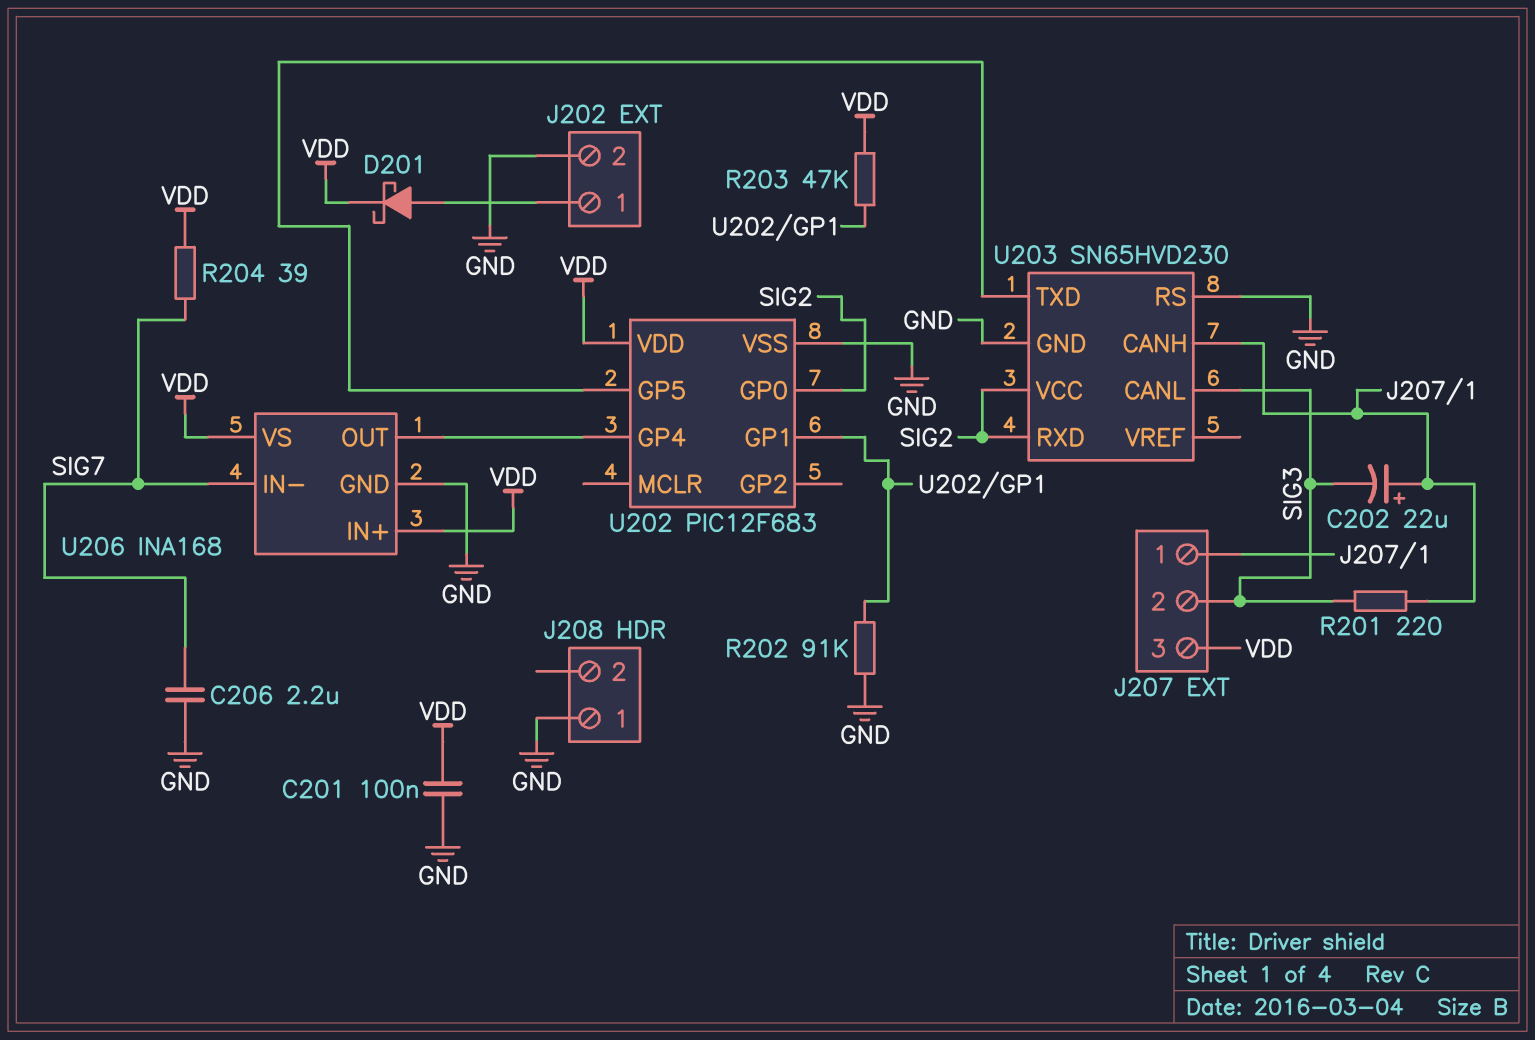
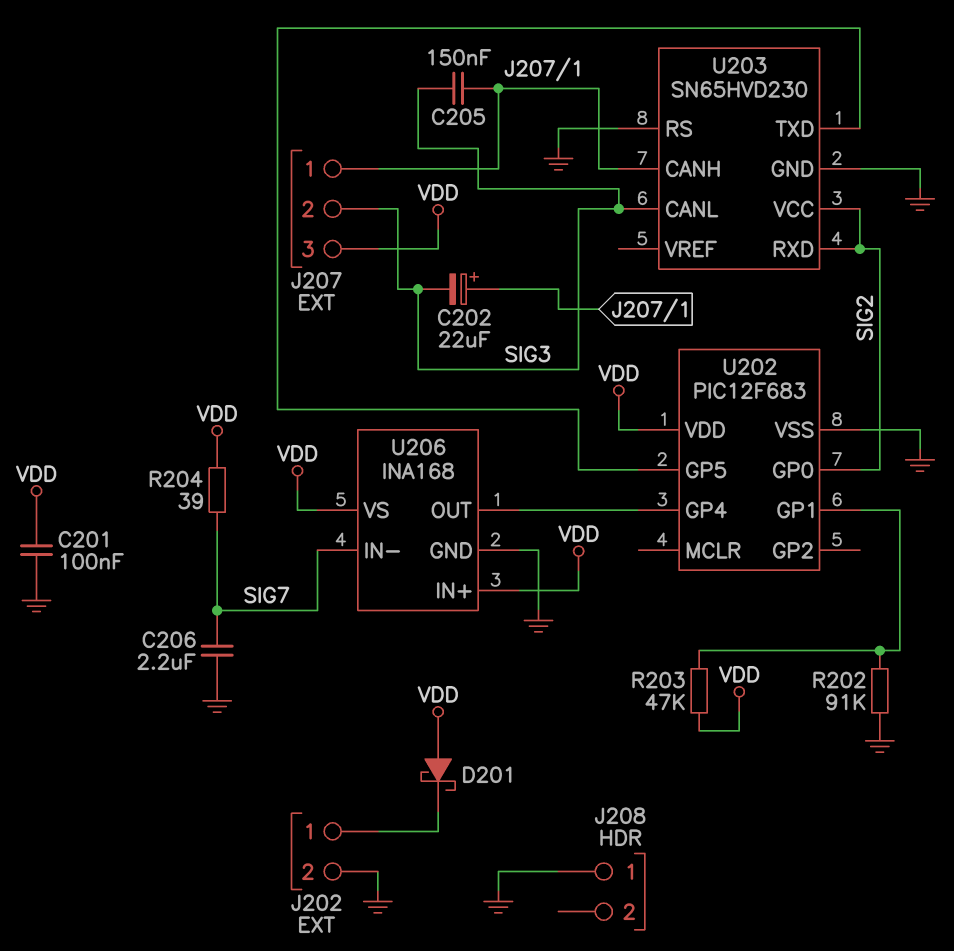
C205: none -> 150nF (J207/1, SIG3)
D201: schottky (A J202/1, K VDD) -> schottky (A VDD, K J202/1)
R201: 220 (J207/1, SIG3) -> none

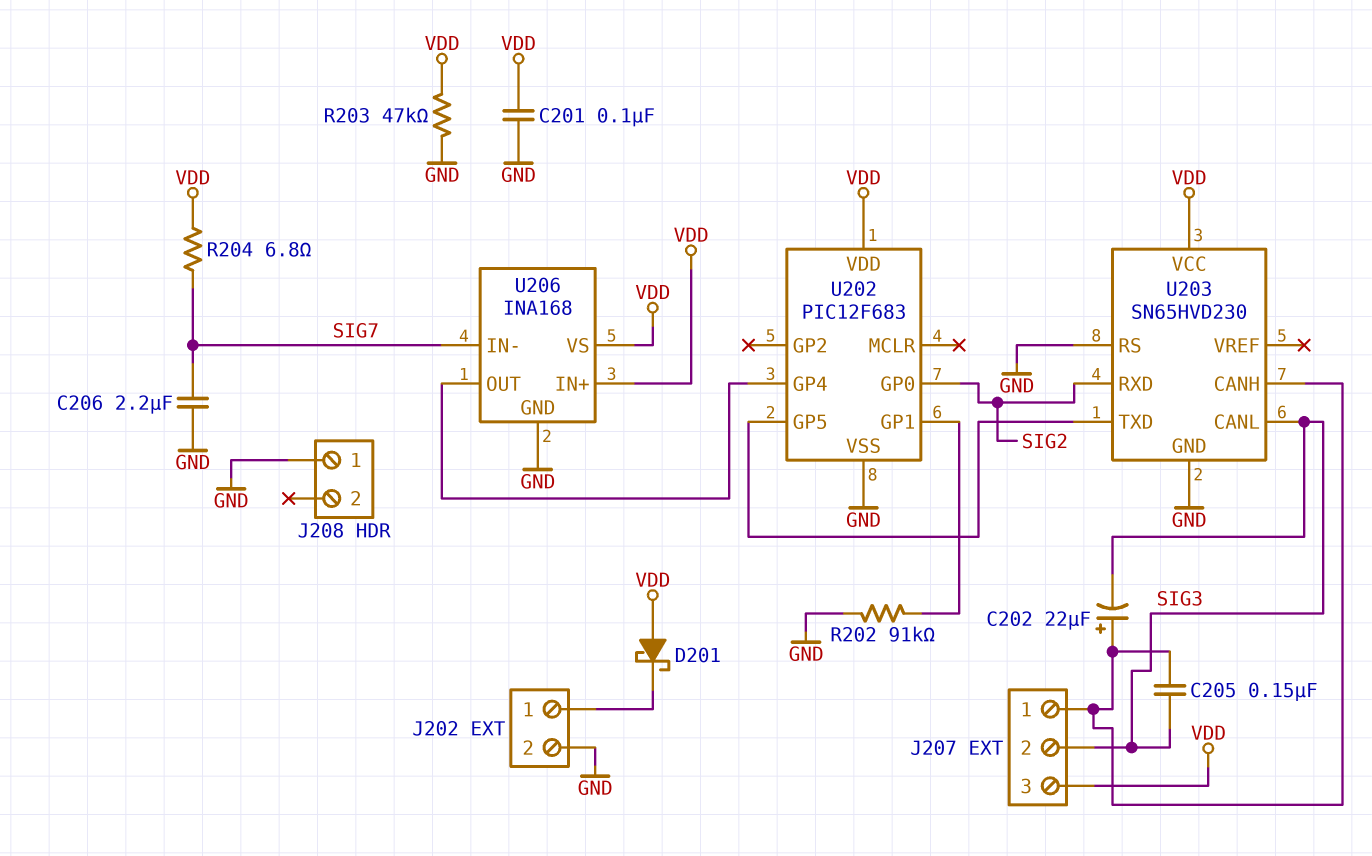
R203: 47k (U202/GP1, VDD) -> 47k (GND, VDD)
R204: 39 (SIG7, VDD) -> 6.8 (SIG7, VDD)
U203 pin VCC: SIG2 -> VDD

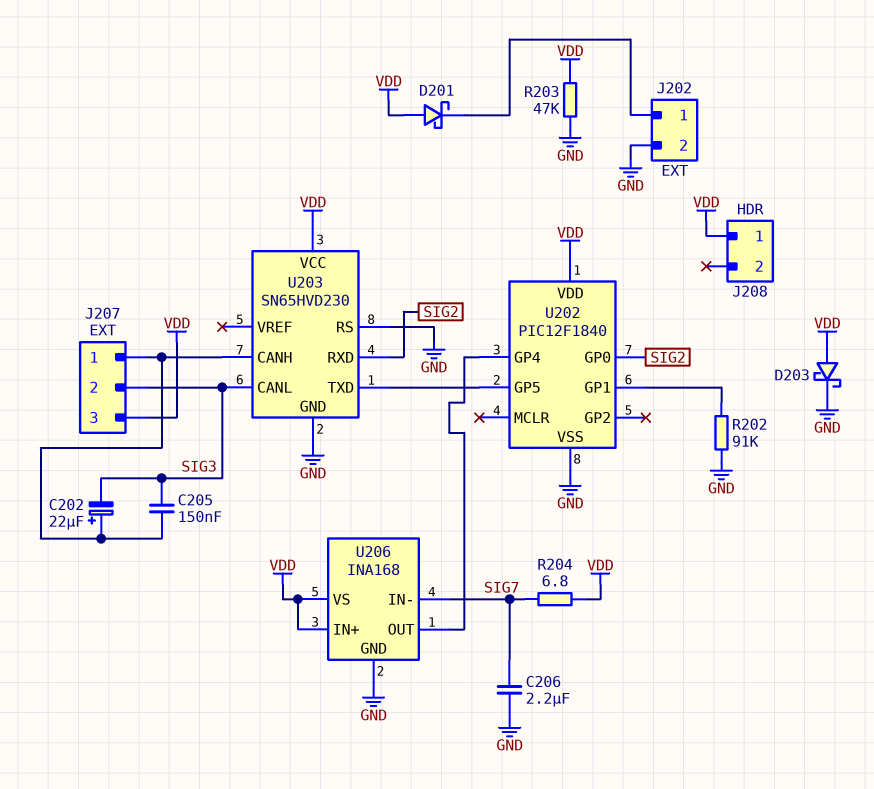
C201: 100nF (GND, VDD) -> none
D203: none -> schottky (A VDD, K GND)
J208 pin 1: GND -> VDD
U202: PIC12F683 -> PIC12F1840

